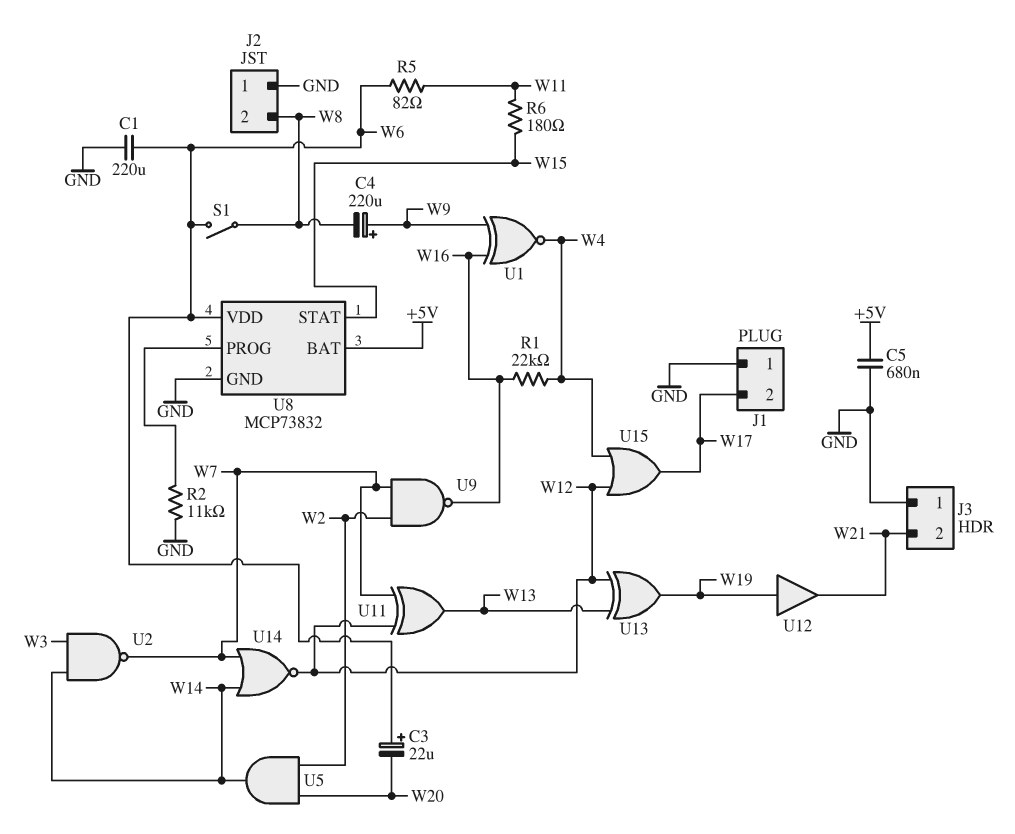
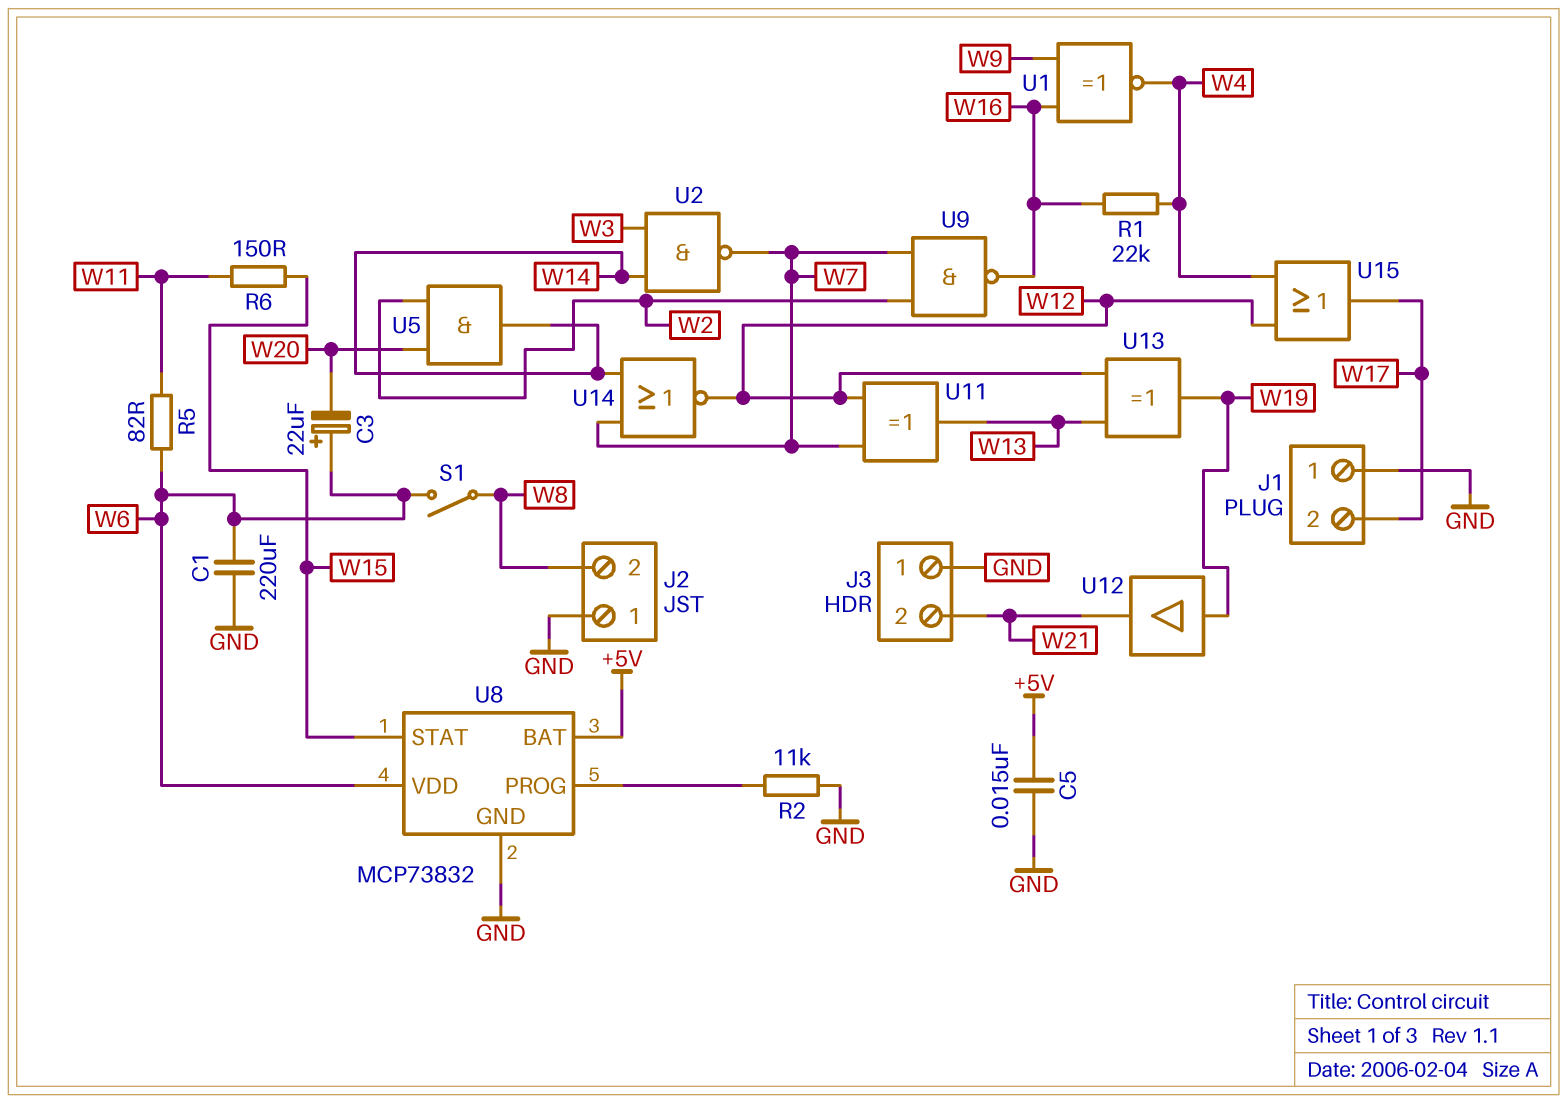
C4: 220uF (plus W9, minus W8) -> none
C5: 680nF (+5V, GND) -> 15nF (+5V, GND)
R6: 180 (W11, W15) -> 150 (W11, W15)

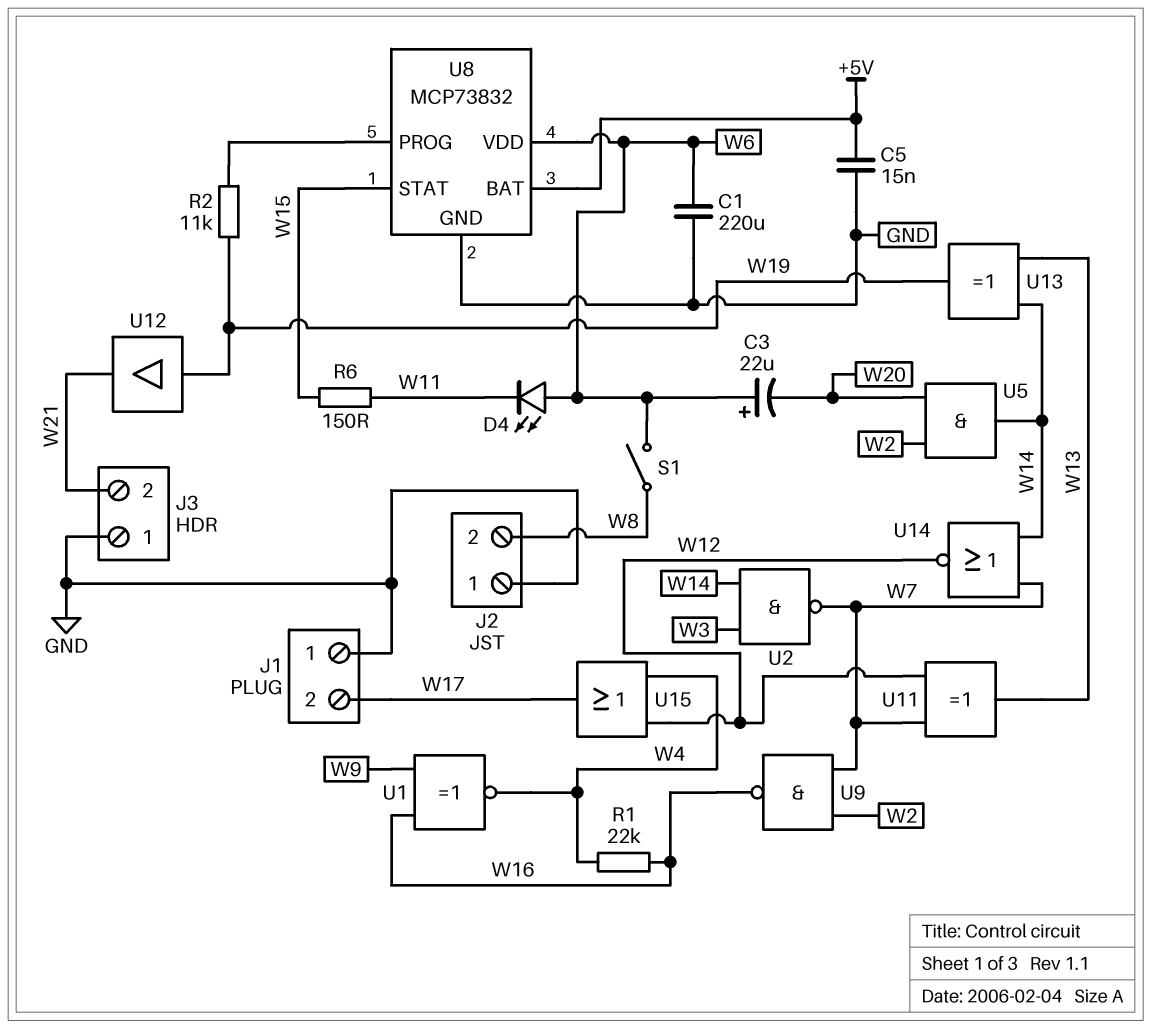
D4: none -> LED (A W6, K W11)
R2: 11k (GND, U8/PROG) -> 11k (U8/PROG, W19)
R5: 82 (W6, W11) -> none
U13: XOR (in W12, in W13, out W19) -> XOR (in W13, in W14, out W19)

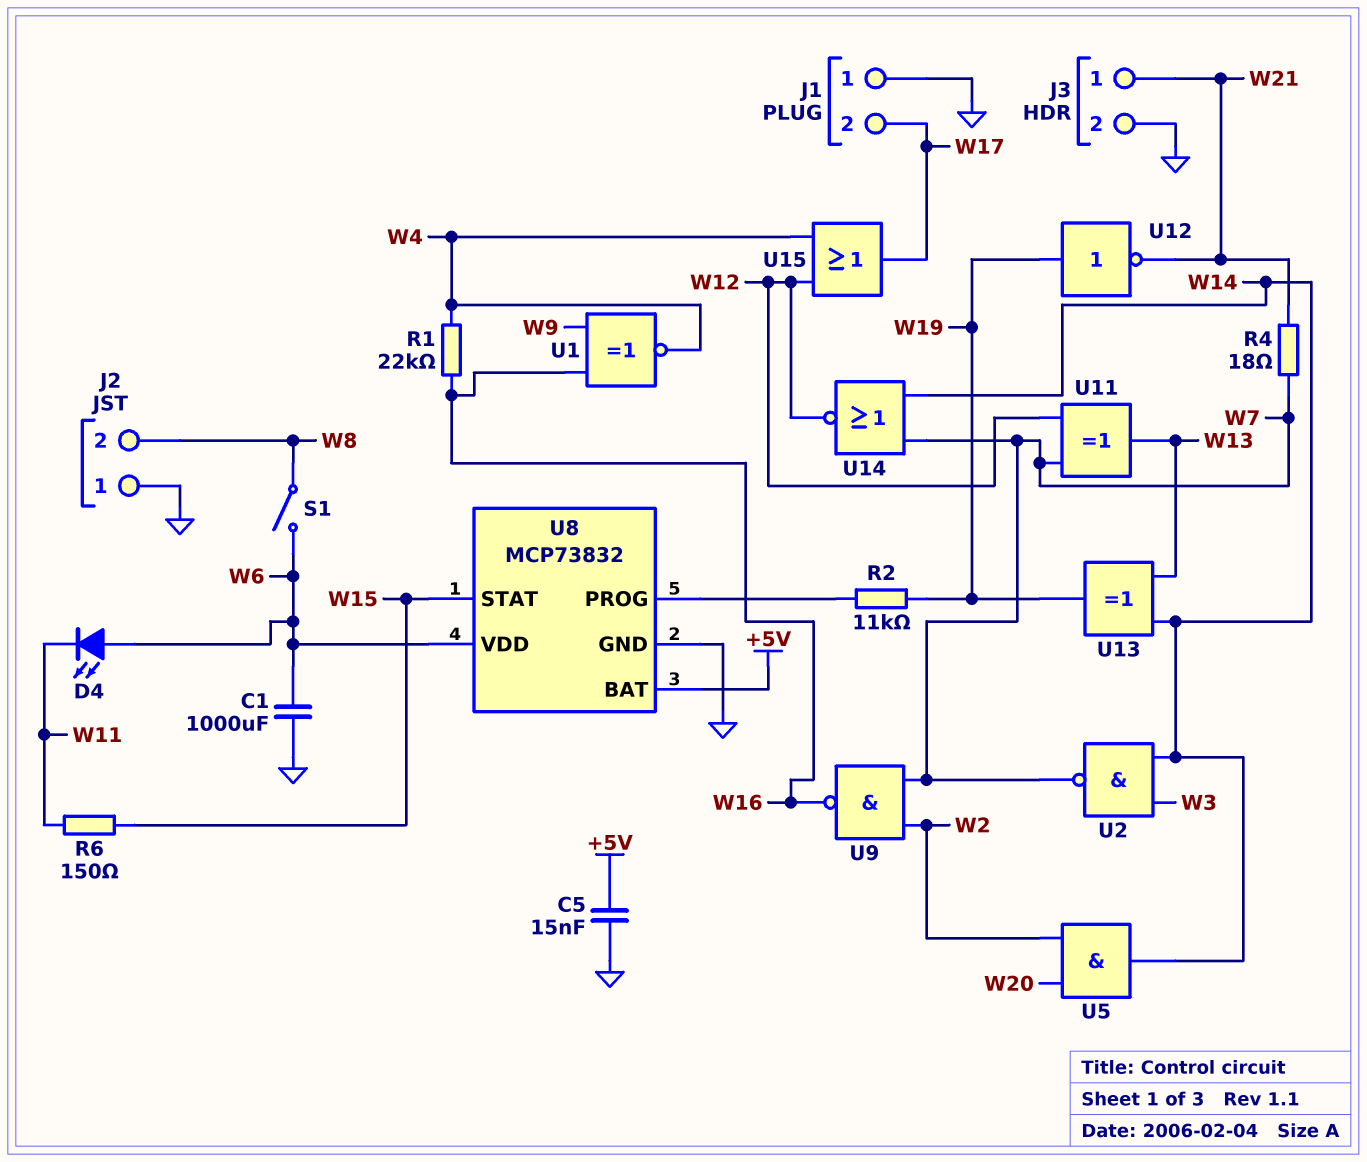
C1: 220uF (GND, W6) -> 1000uF (GND, W6)
C3: 22uF (plus W6, minus W20) -> none
J3 pin 1: GND -> W21
J3 pin 2: W21 -> GND
R4: none -> 18 (W7, W21)
U12: buffer (in W19, out W21) -> NOT (in W19, out W21)

